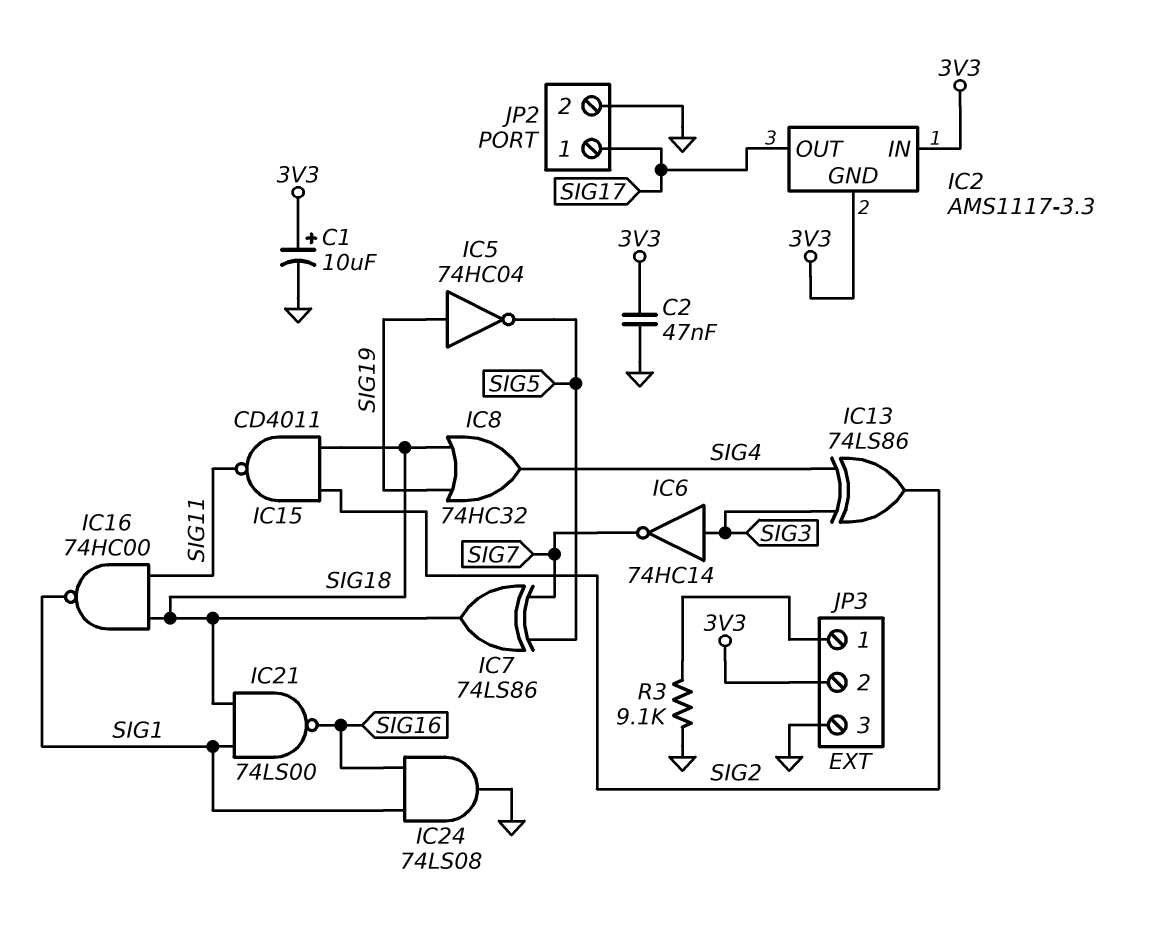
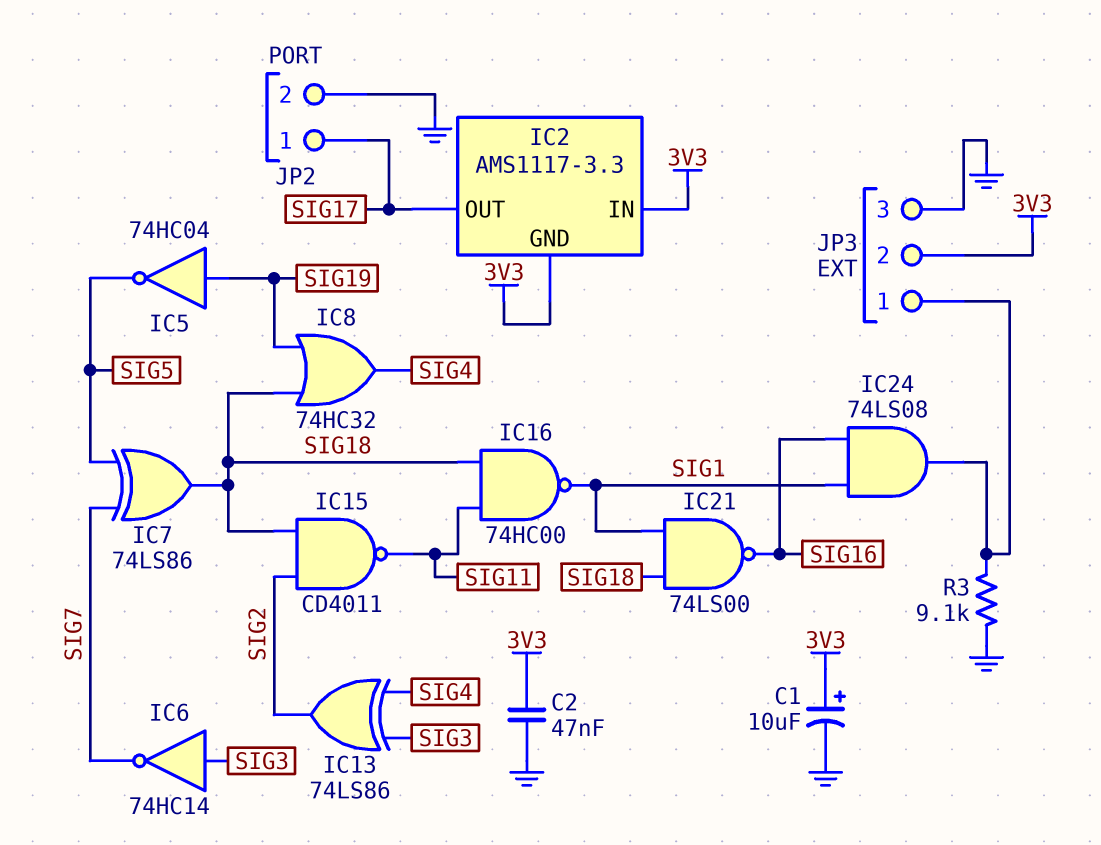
IC24: AND 74LS08 (in SIG1, in SIG16, out GND) -> AND 74LS08 (in SIG1, in SIG16, out JP3/1)

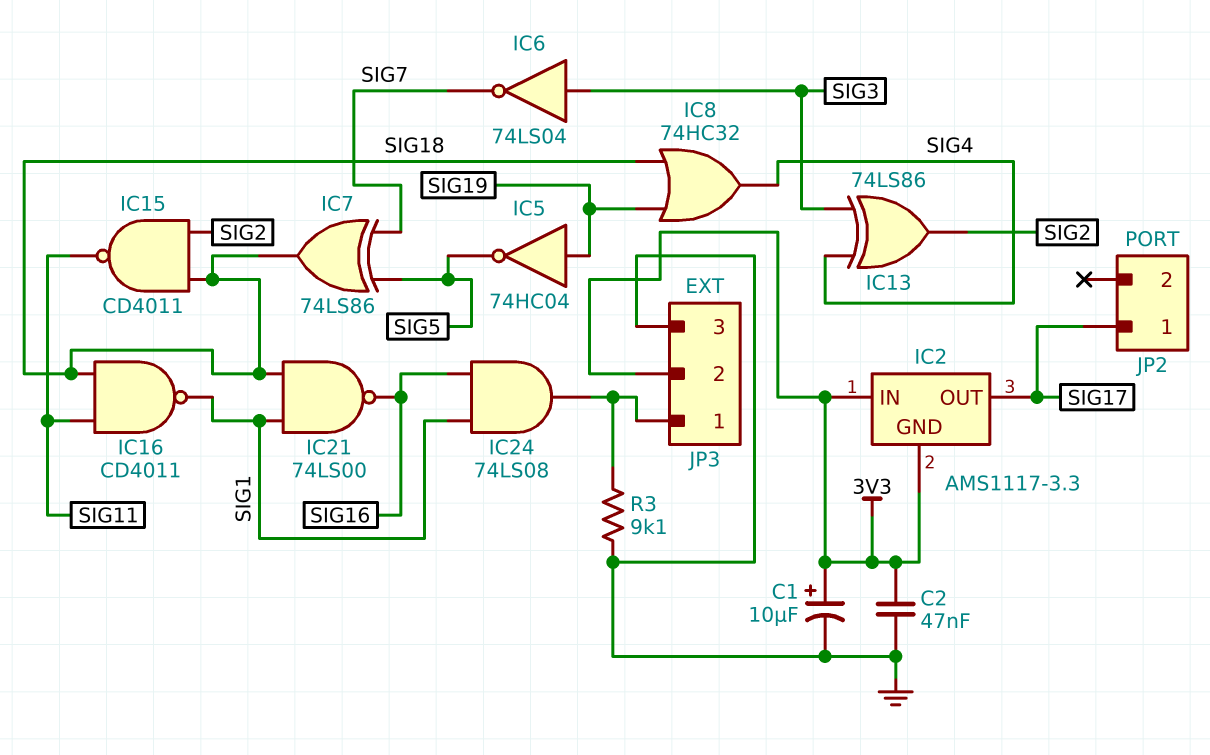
IC6: NOT 74HC14 (in SIG3, out SIG7) -> NOT 74LS04 (in SIG3, out SIG7)
IC16: NAND 74HC00 (in SIG11, in SIG18, out SIG1) -> NAND CD4011 (in SIG11, in SIG18, out SIG1)
JP2 pin 2: GND -> none

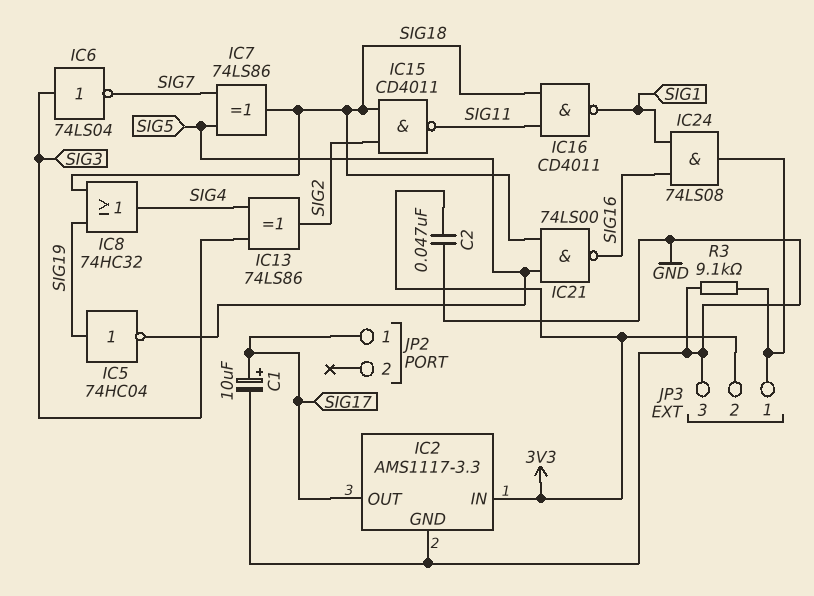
C1: 10uF (plus 3V3, minus GND) -> 10uF (plus SIG17, minus GND)
IC2 pin GND: 3V3 -> GND
IC21: NAND 74LS00 (in SIG1, in SIG18, out SIG16) -> NAND 74LS00 (in SIG5, in SIG18, out SIG16)

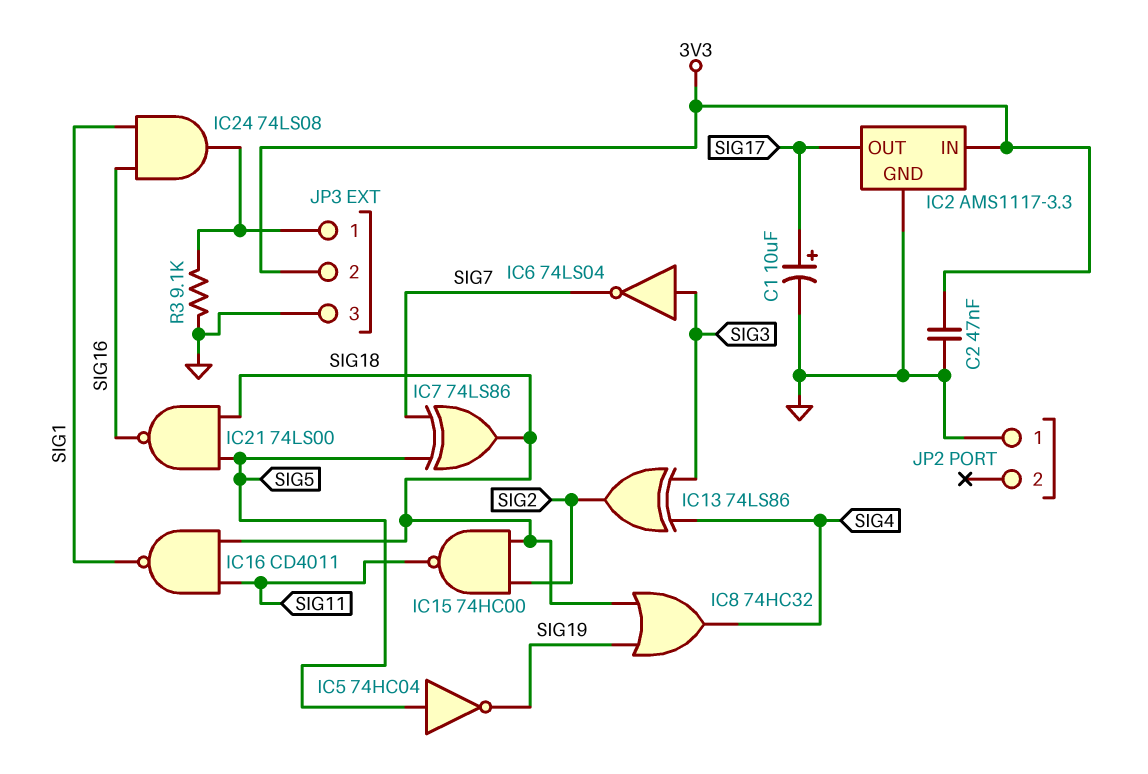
IC5: NOT 74HC04 (in SIG19, out SIG5) -> NOT 74HC04 (in SIG5, out SIG19)
IC15: NAND CD4011 (in SIG2, in SIG18, out SIG11) -> NAND 74HC00 (in SIG2, in SIG18, out SIG11)
JP2 pin 1: SIG17 -> GND

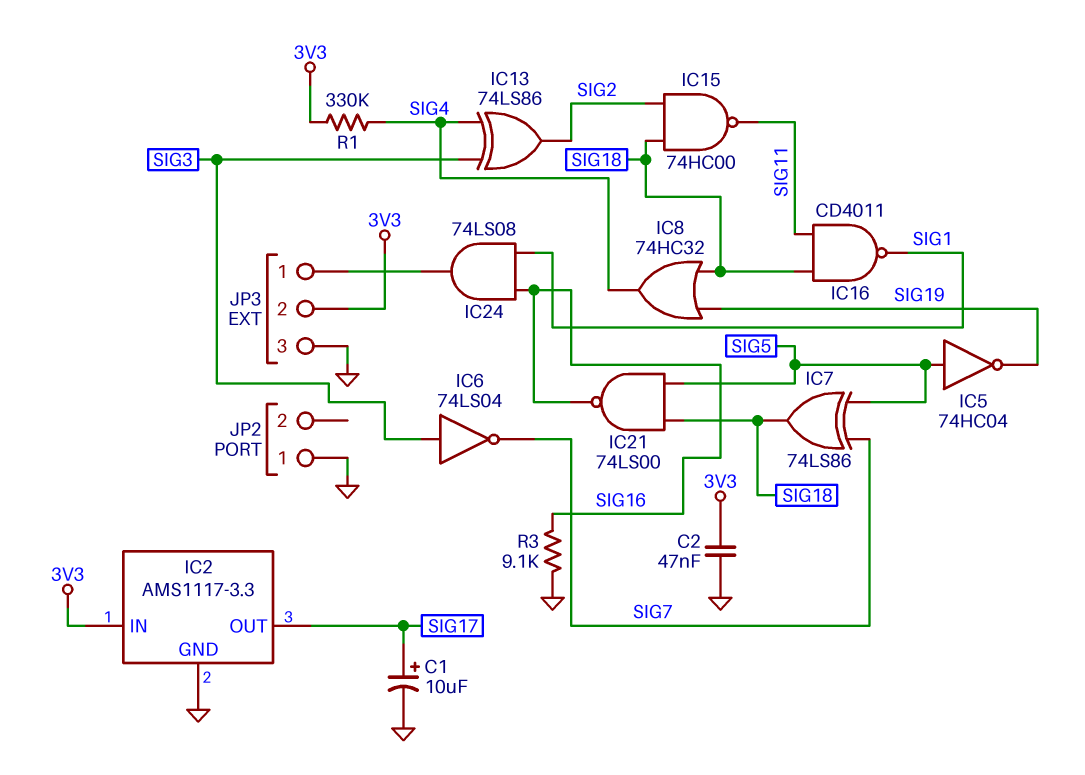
R1: none -> 330k (3V3, SIG4)
R3: 9.1k (GND, JP3/1) -> 9.1k (GND, SIG16)

